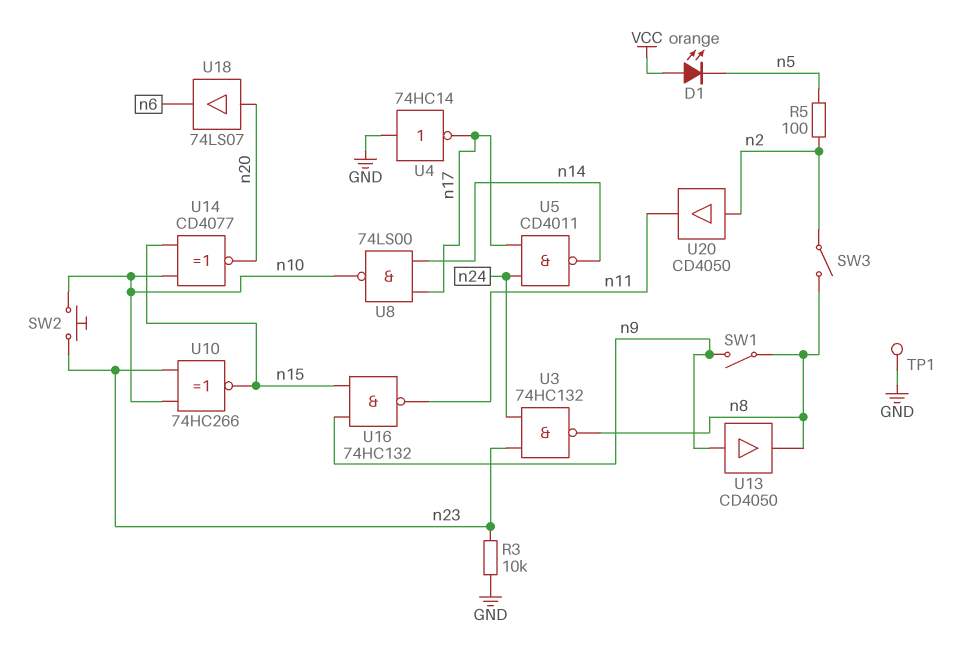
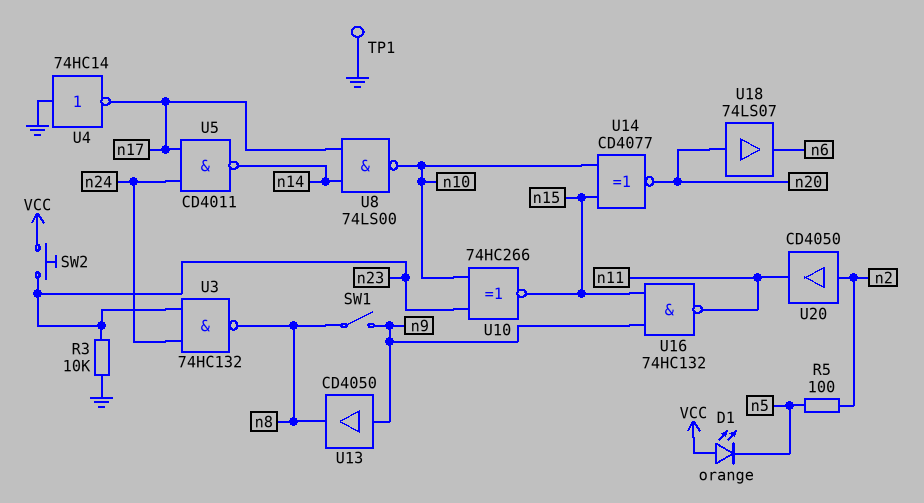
SW2: button (n10, n23) -> button (VCC, n23)
SW3: switch (n2, n8) -> none

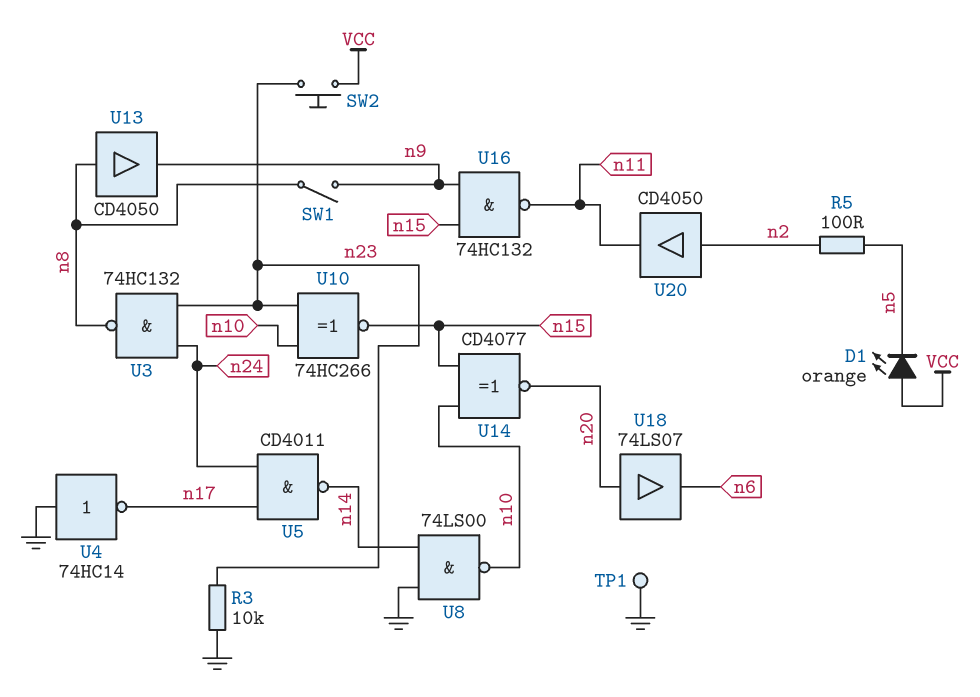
U8: NAND 74LS00 (in n14, in n17, out n10) -> NAND 74LS00 (in GND, in n14, out n10)
U13: buffer CD4050 (in n9, out n8) -> buffer CD4050 (in n8, out n9)

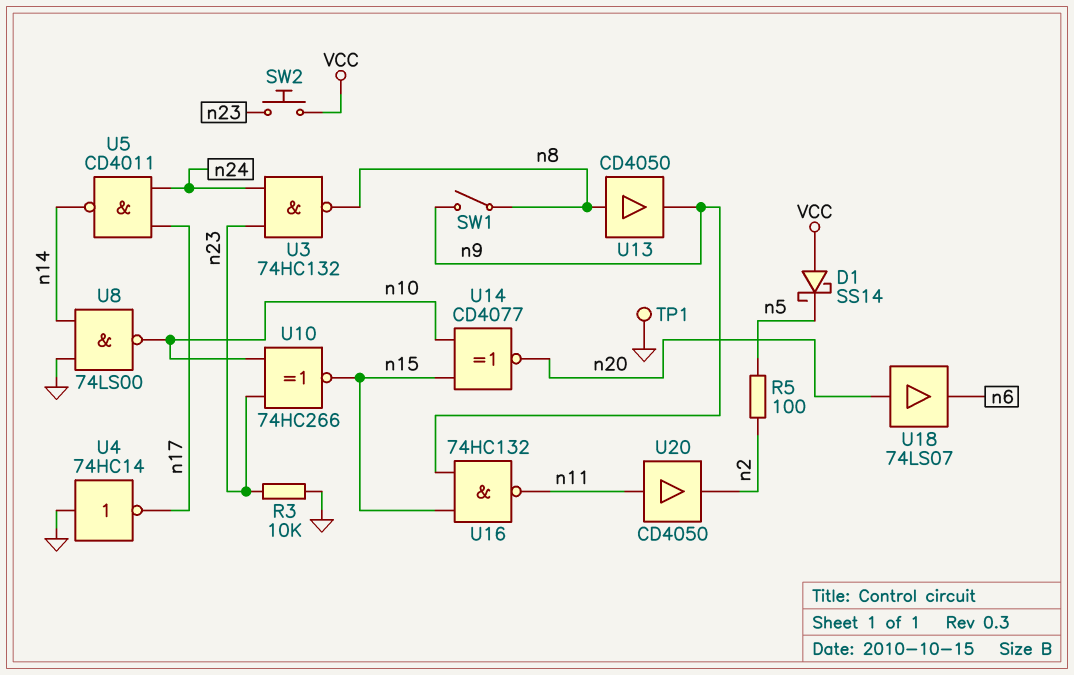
D1: LED orange (A VCC, K n5) -> schottky SS14 (A VCC, K n5)
U20: buffer CD4050 (in n2, out n11) -> buffer CD4050 (in n11, out n2)

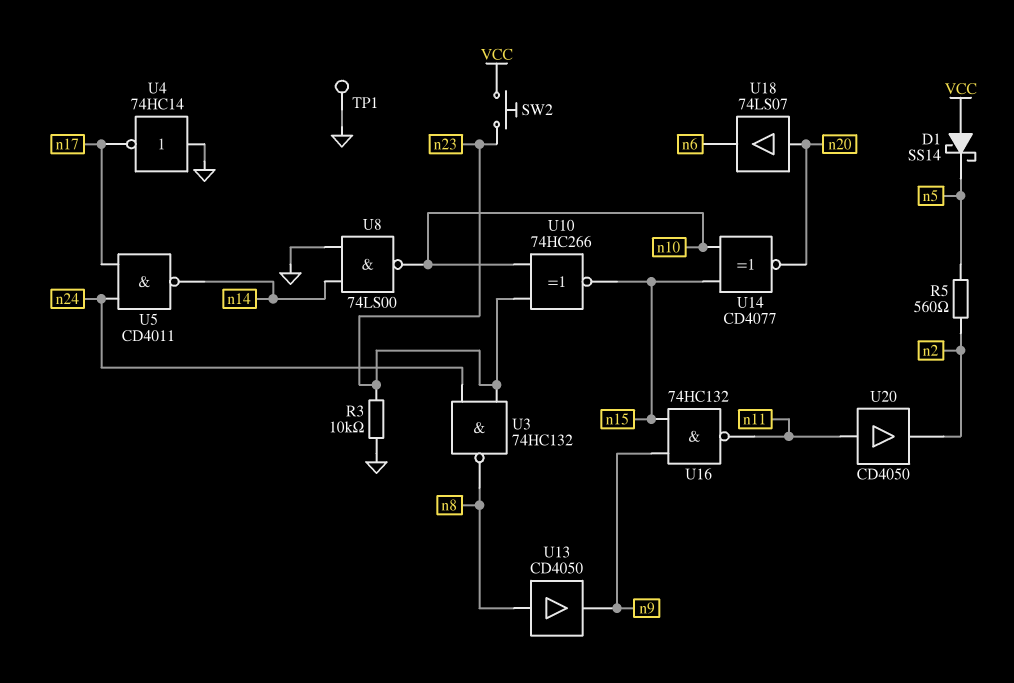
R5: 100 (n2, n5) -> 560 (n2, n5)
SW1: switch (n8, n9) -> none

